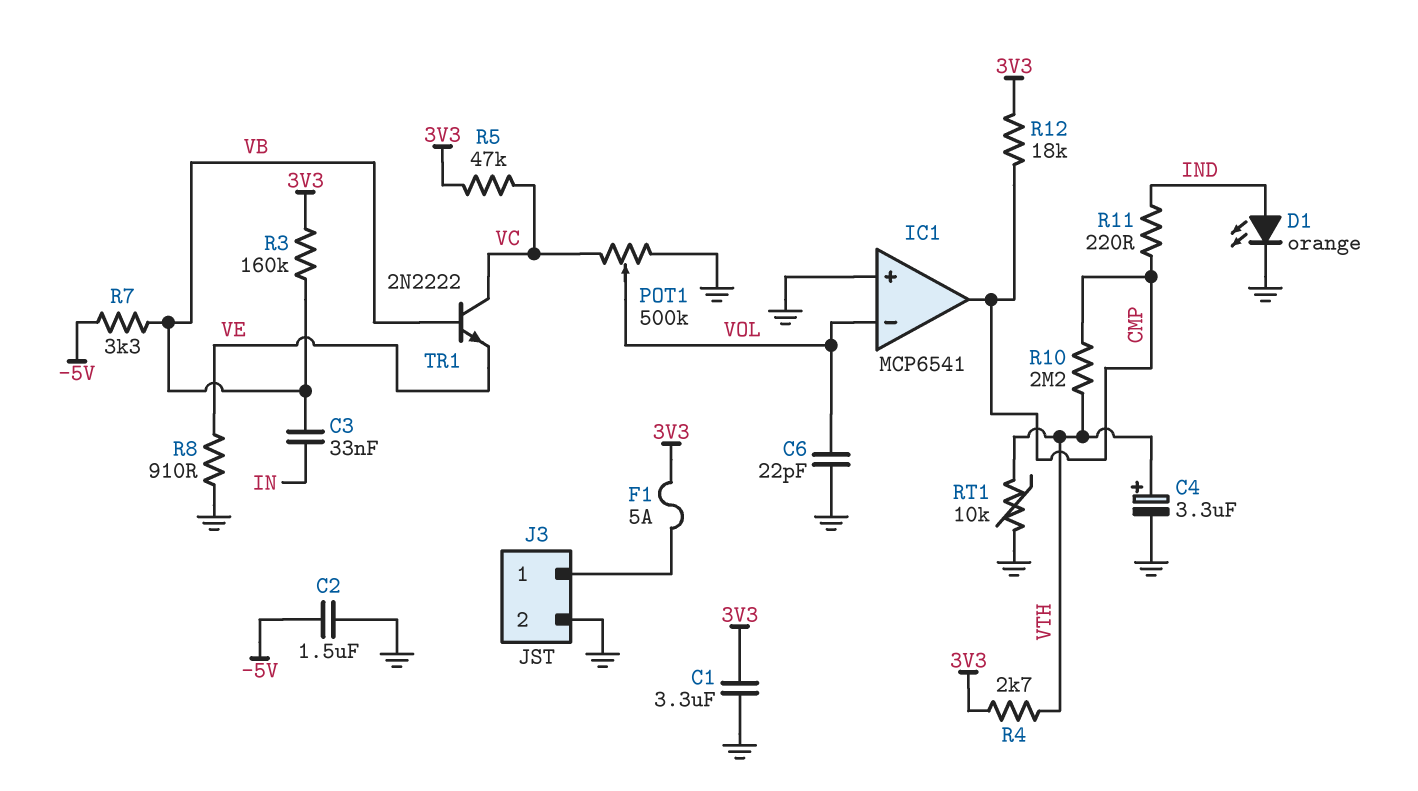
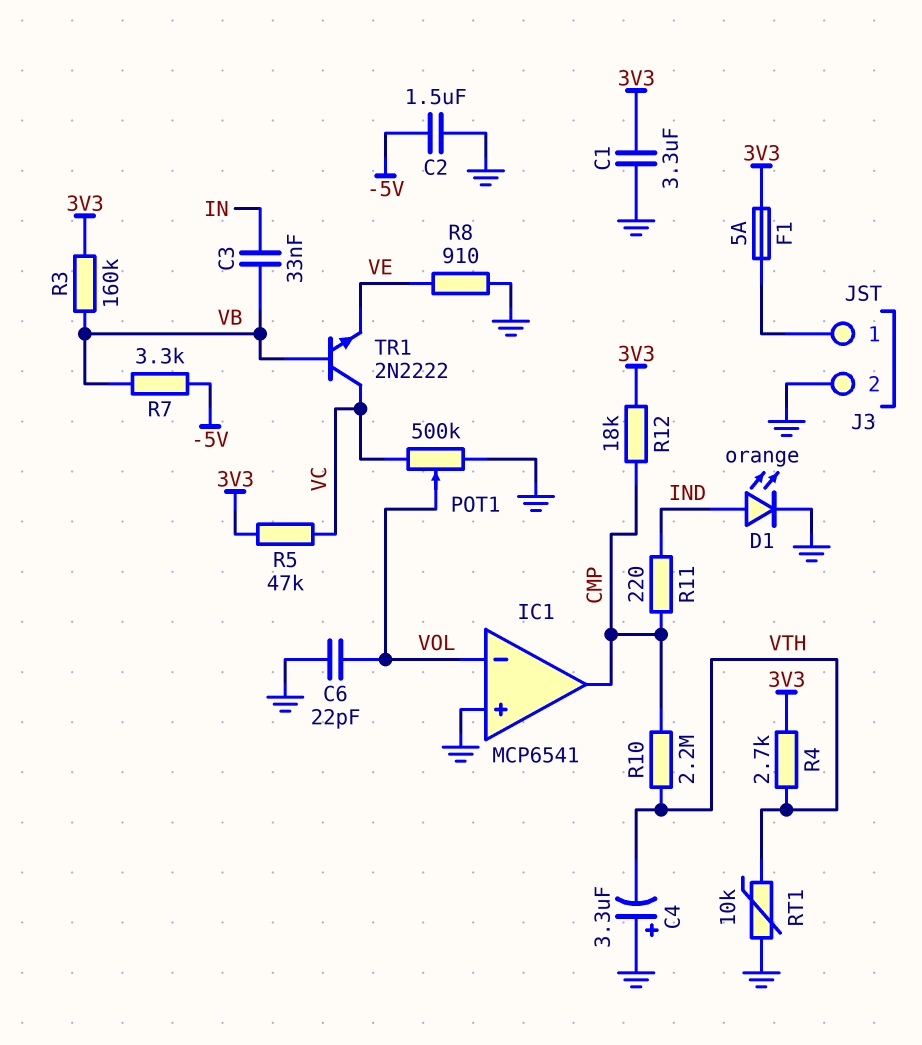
C4: 3.3uF (plus VTH, minus GND) -> 3.3uF (plus GND, minus VTH)

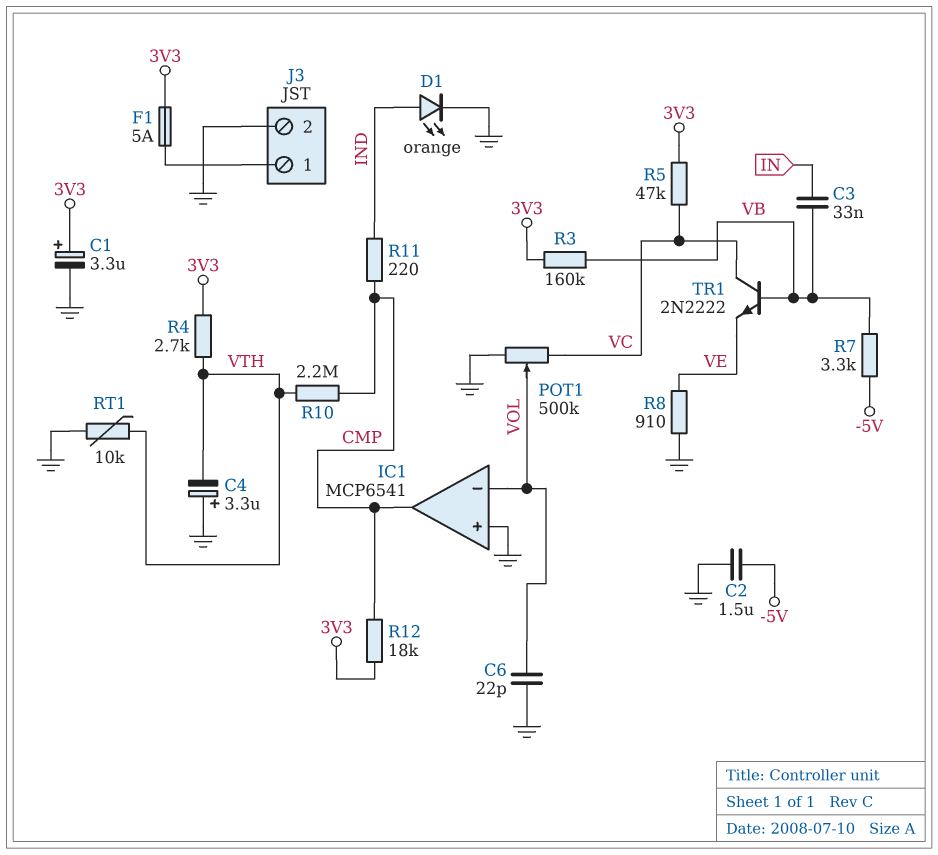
C1: 3.3uF (3V3, GND) -> 3.3uF (plus 3V3, minus GND)

